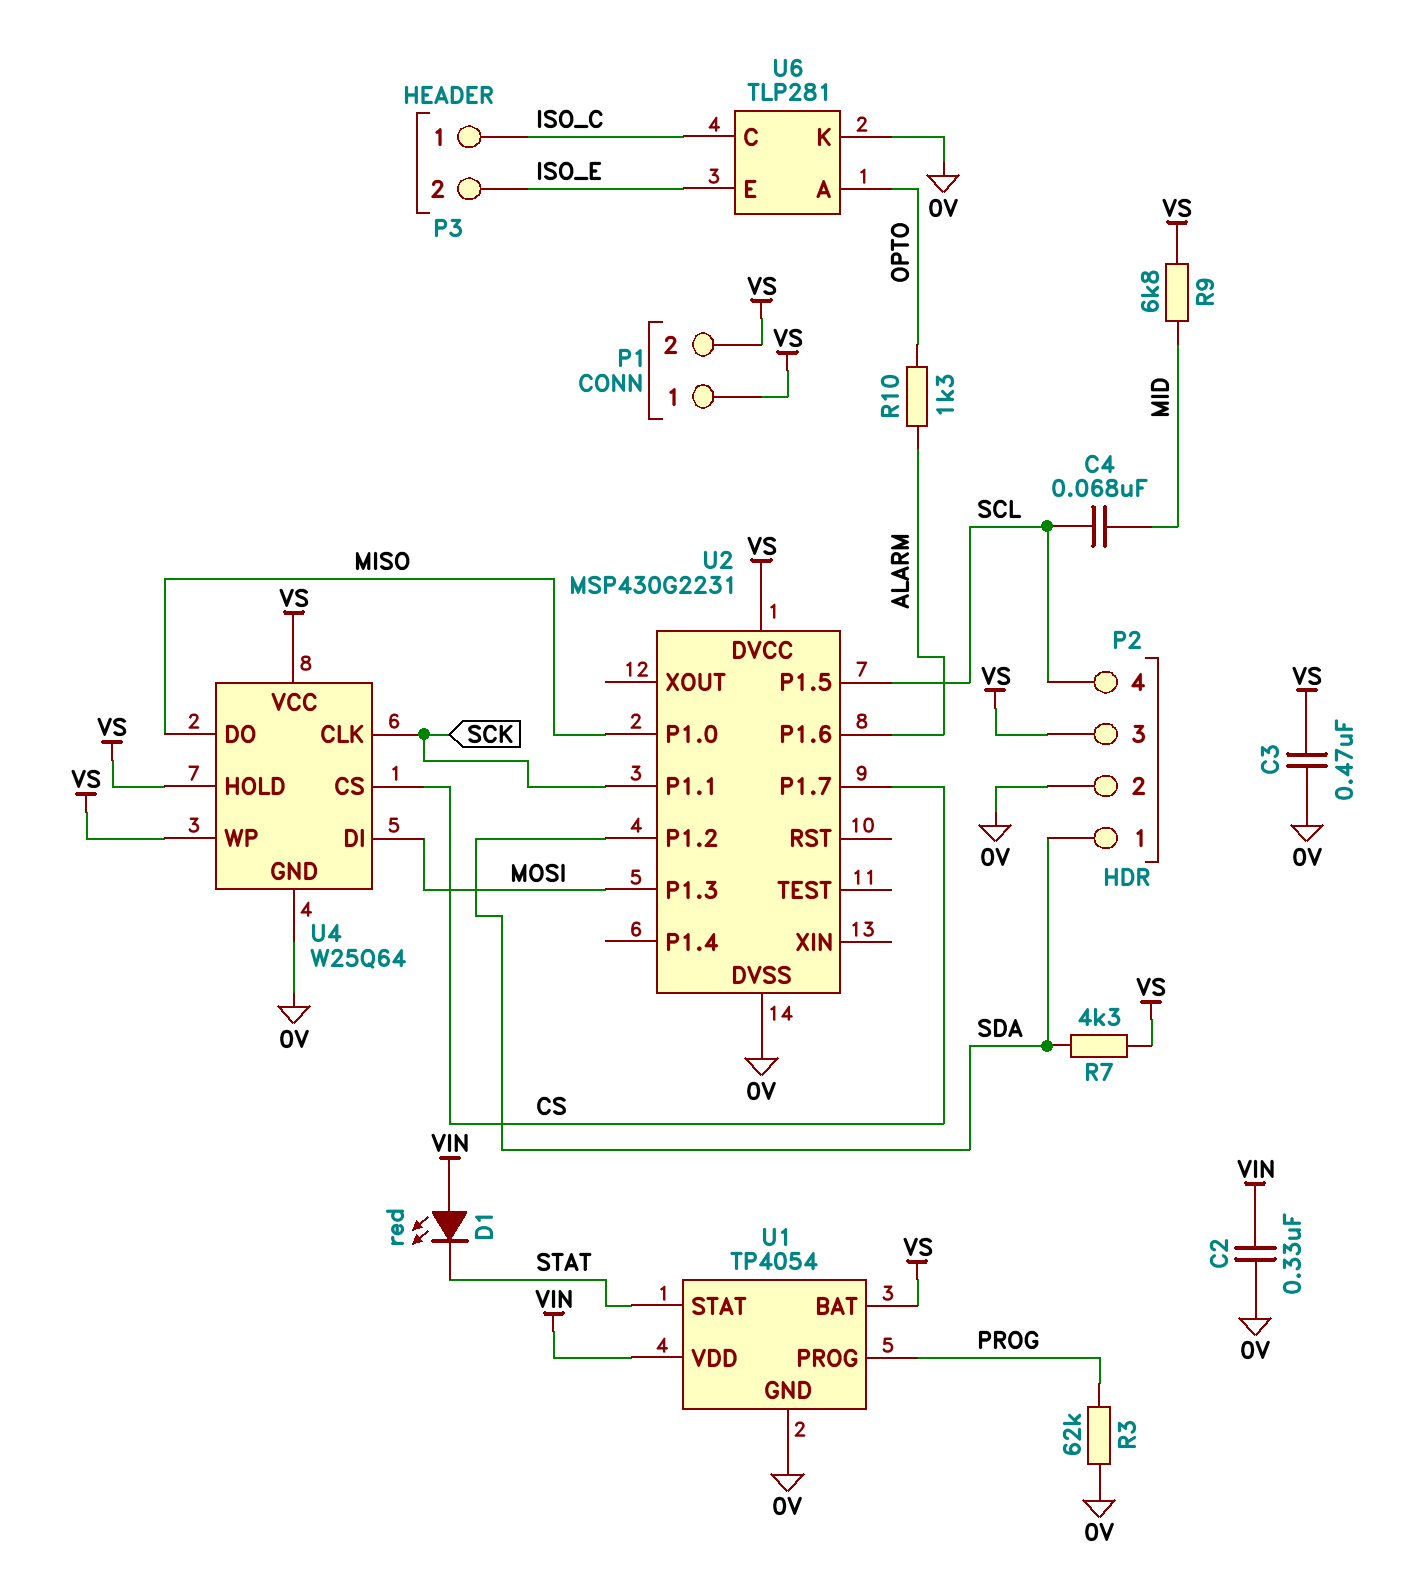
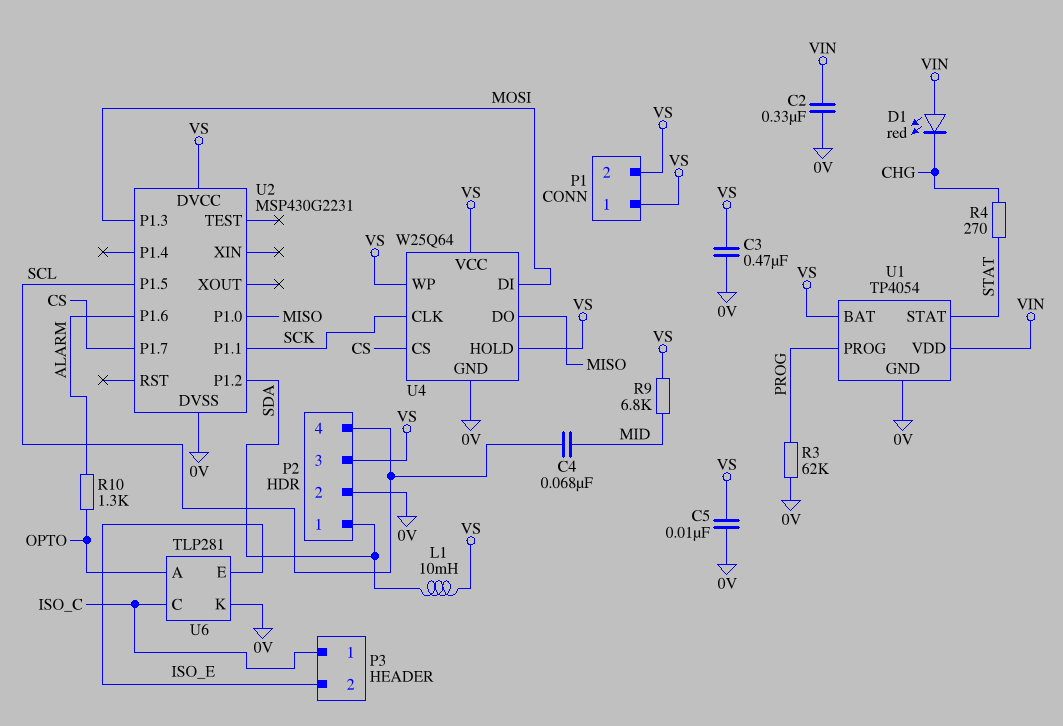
C5: none -> 10nF (0V, VS)
D1: LED red (A VIN, K STAT) -> LED red (A VIN, K CHG)
L1: none -> 10mH (SDA, VS)
R4: none -> 270 (CHG, STAT)
R7: 4.3k (SDA, VS) -> none

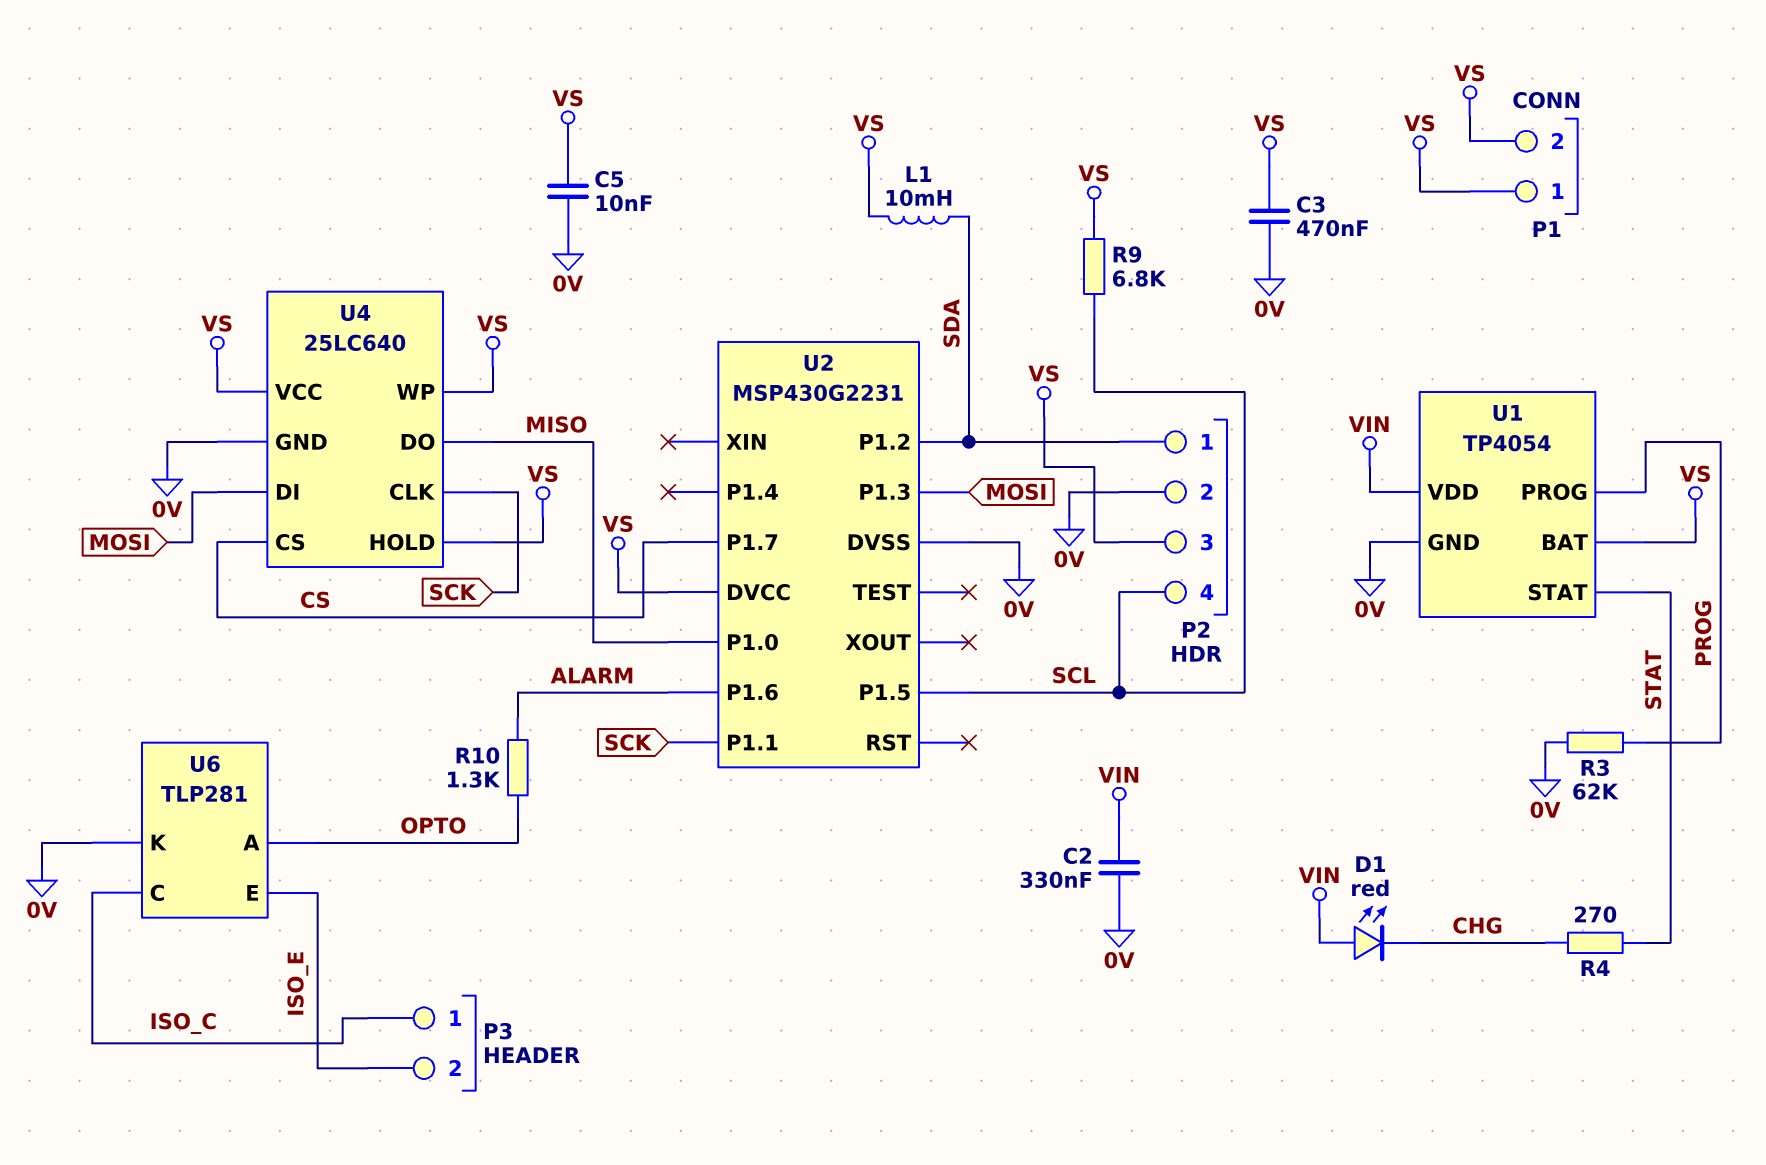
C4: 68nF (MID, SCL) -> none
R9: 6.8k (MID, VS) -> 6.8k (SCL, VS)
U4: W25Q64 -> 25LC640

